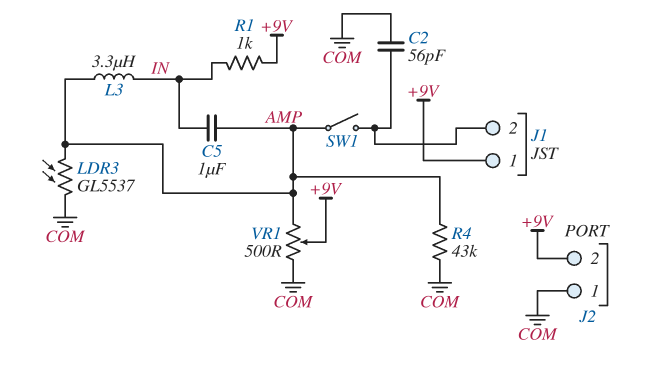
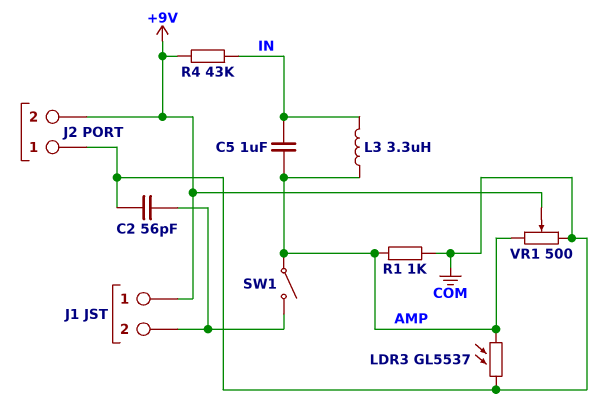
R1: 1k (+9V, IN) -> 1k (AMP, COM)
R4: 43k (AMP, COM) -> 43k (+9V, IN)

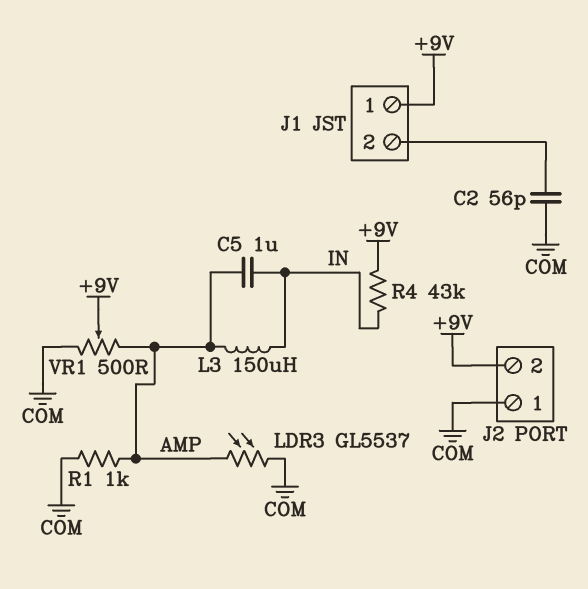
L3: 3.3uH (AMP, IN) -> 150uH (AMP, IN)
SW1: switch (AMP, J1/2) -> none

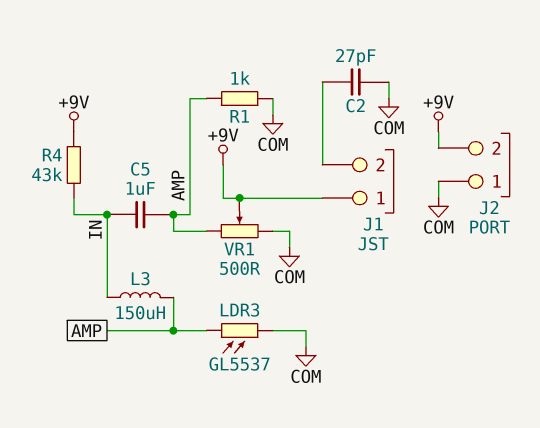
C2: 56pF (COM, J1/2) -> 27pF (COM, J1/2)

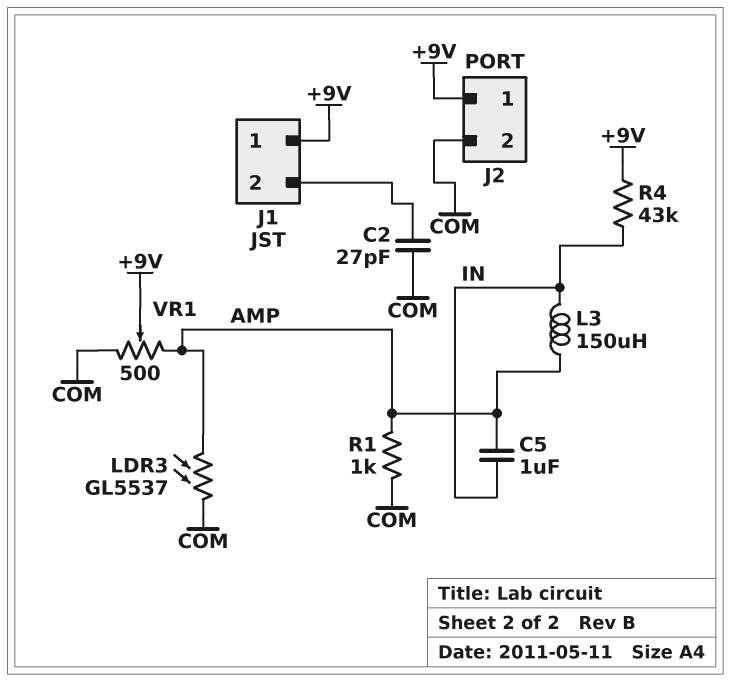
J2 pin 1: COM -> +9V
J2 pin 2: +9V -> COM

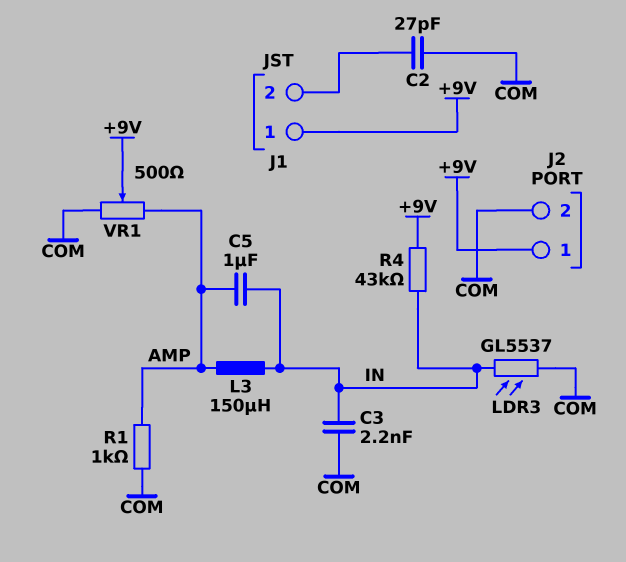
C3: none -> 2.2nF (COM, IN)
LDR3: GL5537 (AMP, COM) -> GL5537 (COM, IN)

